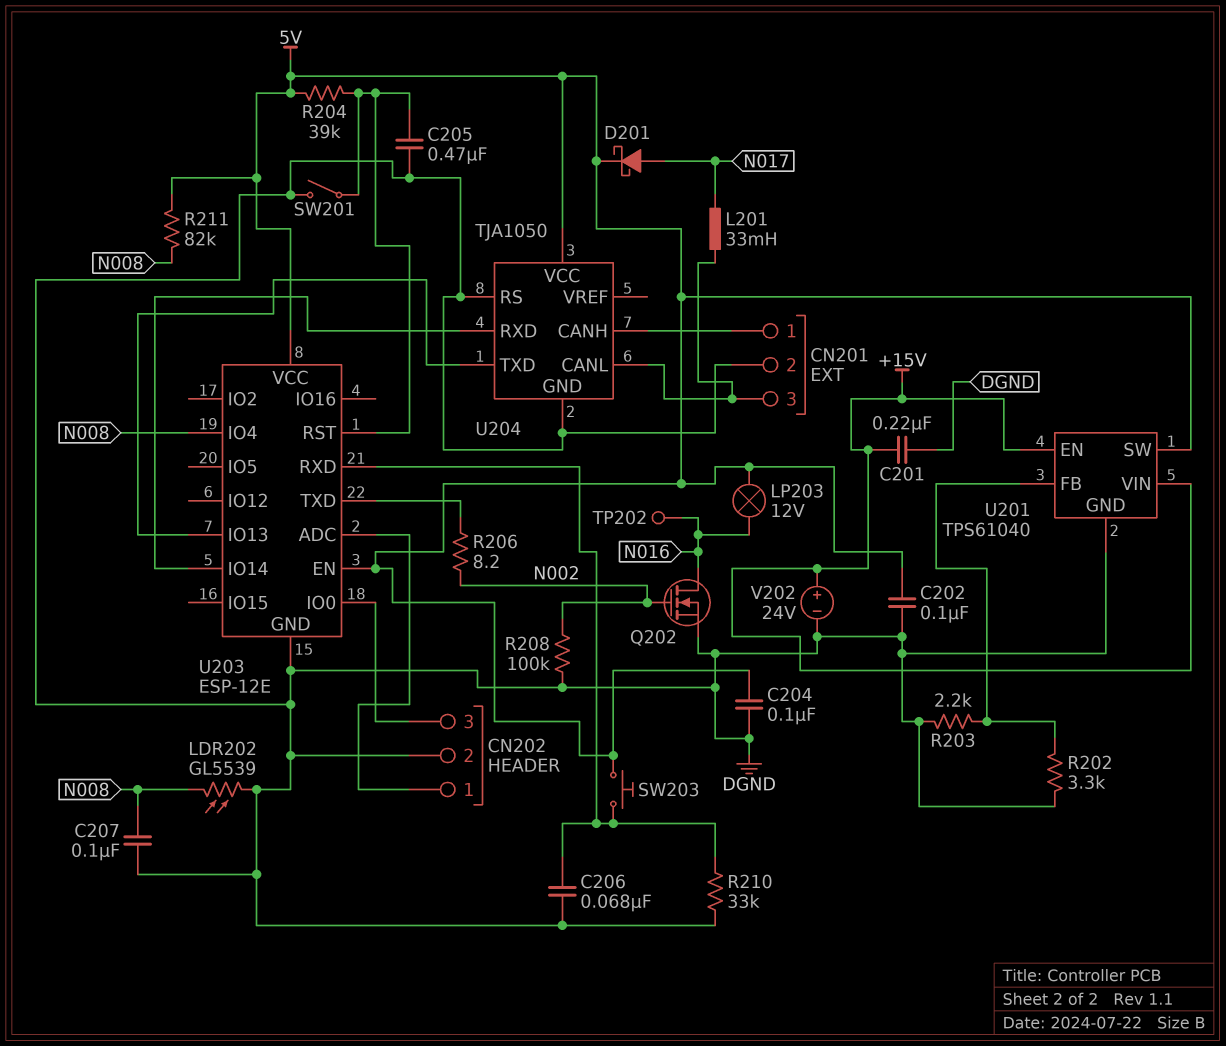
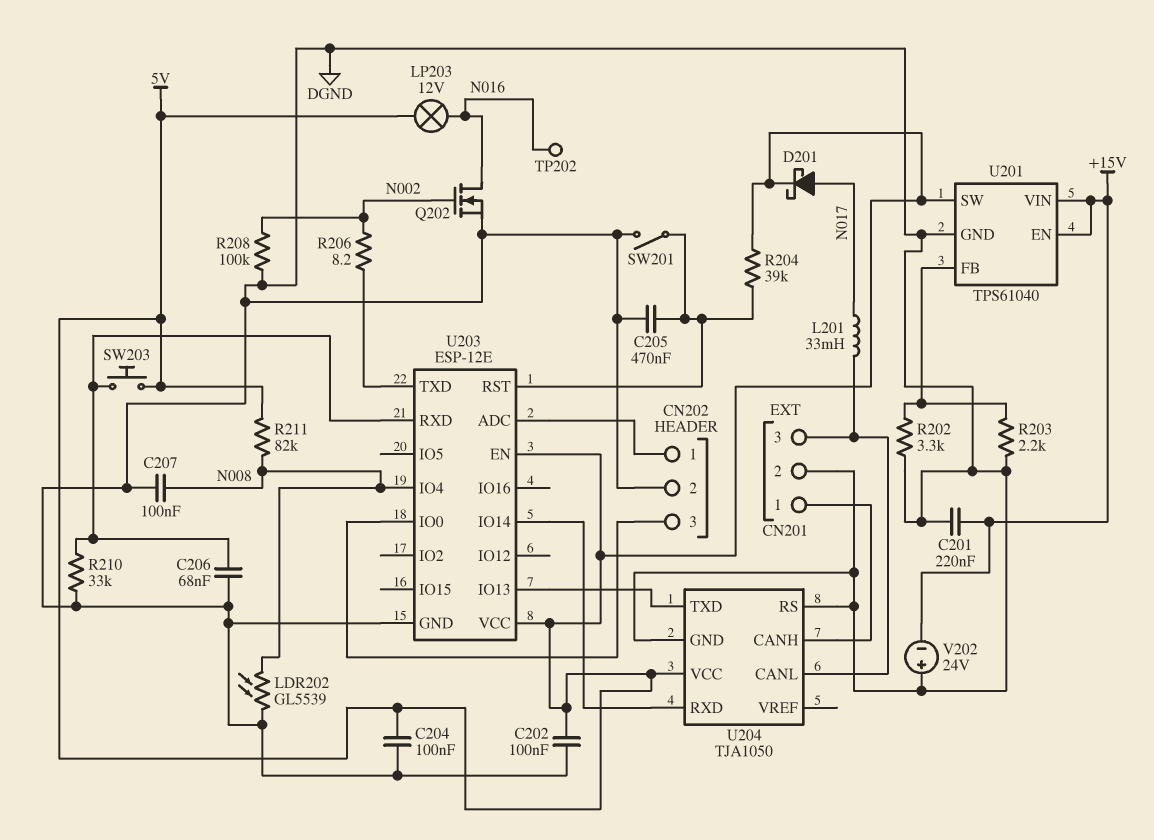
V202: 24V (plus +15V, minus DGND) -> 24V (plus DGND, minus +15V)

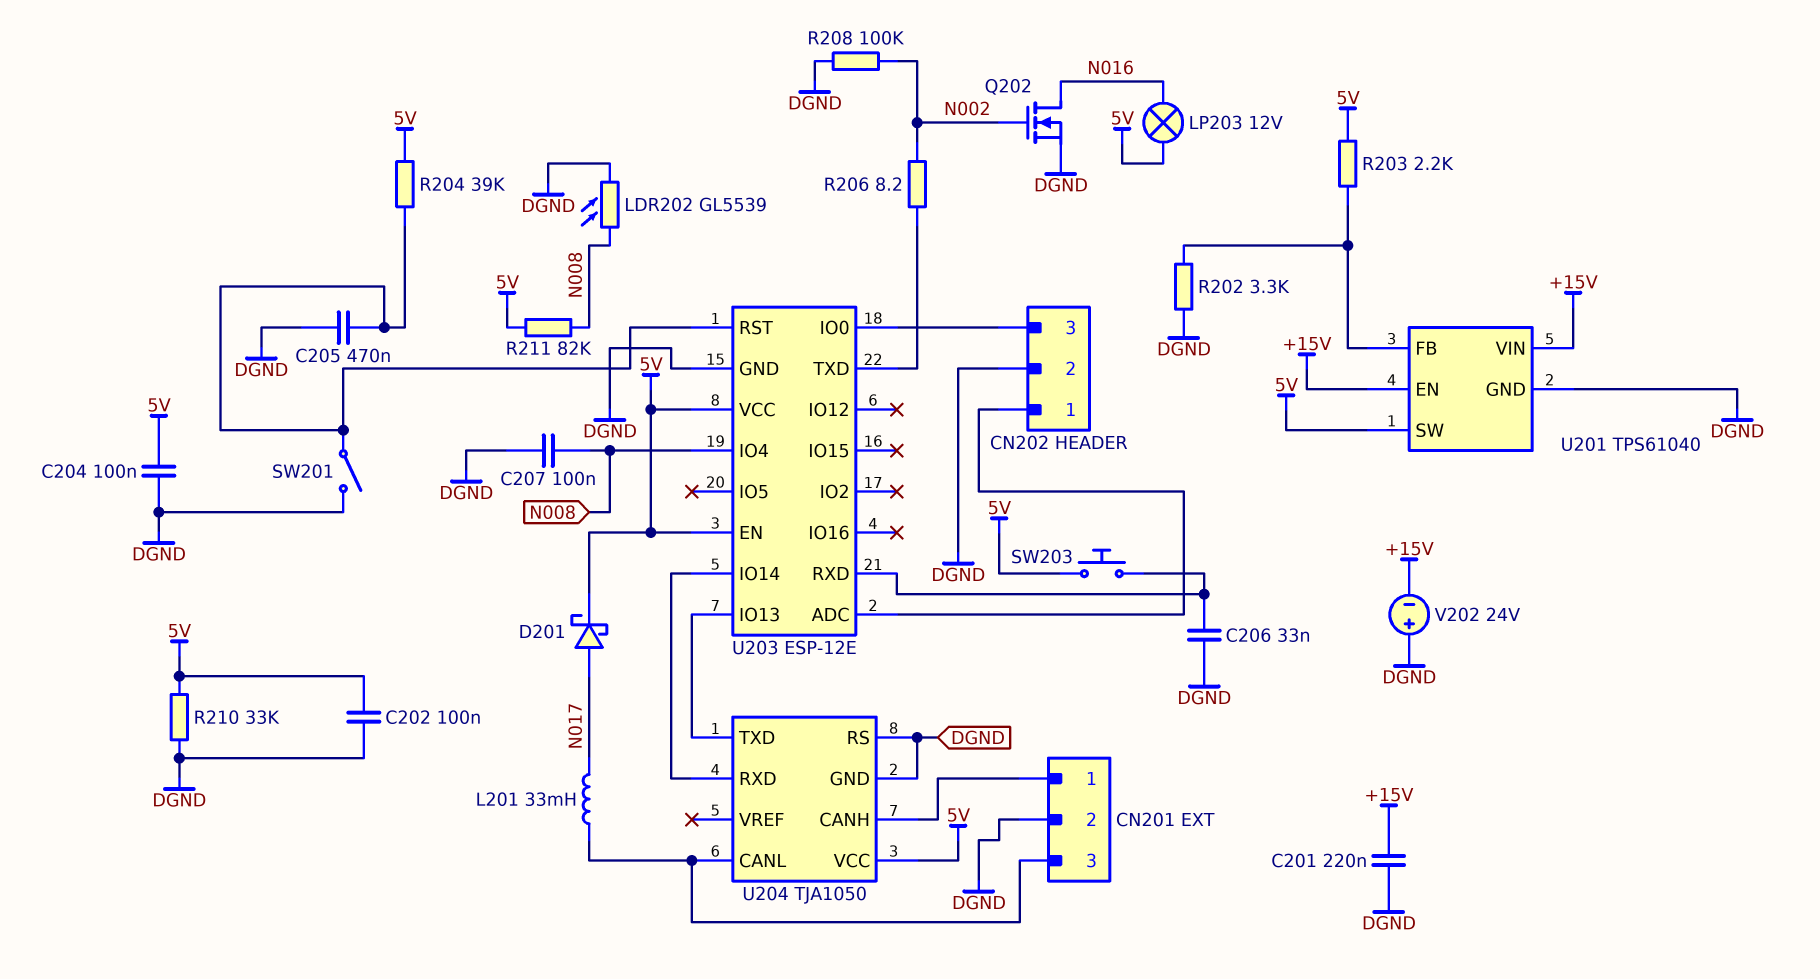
C206: 68nF (DGND, U203/RXD) -> 33nF (DGND, U203/RXD)
R203: 2.2k (DGND, U201/FB) -> 2.2k (5V, U201/FB)
R210: 33k (DGND, U203/RXD) -> 33k (5V, DGND)
TP202: test point (N016) -> none

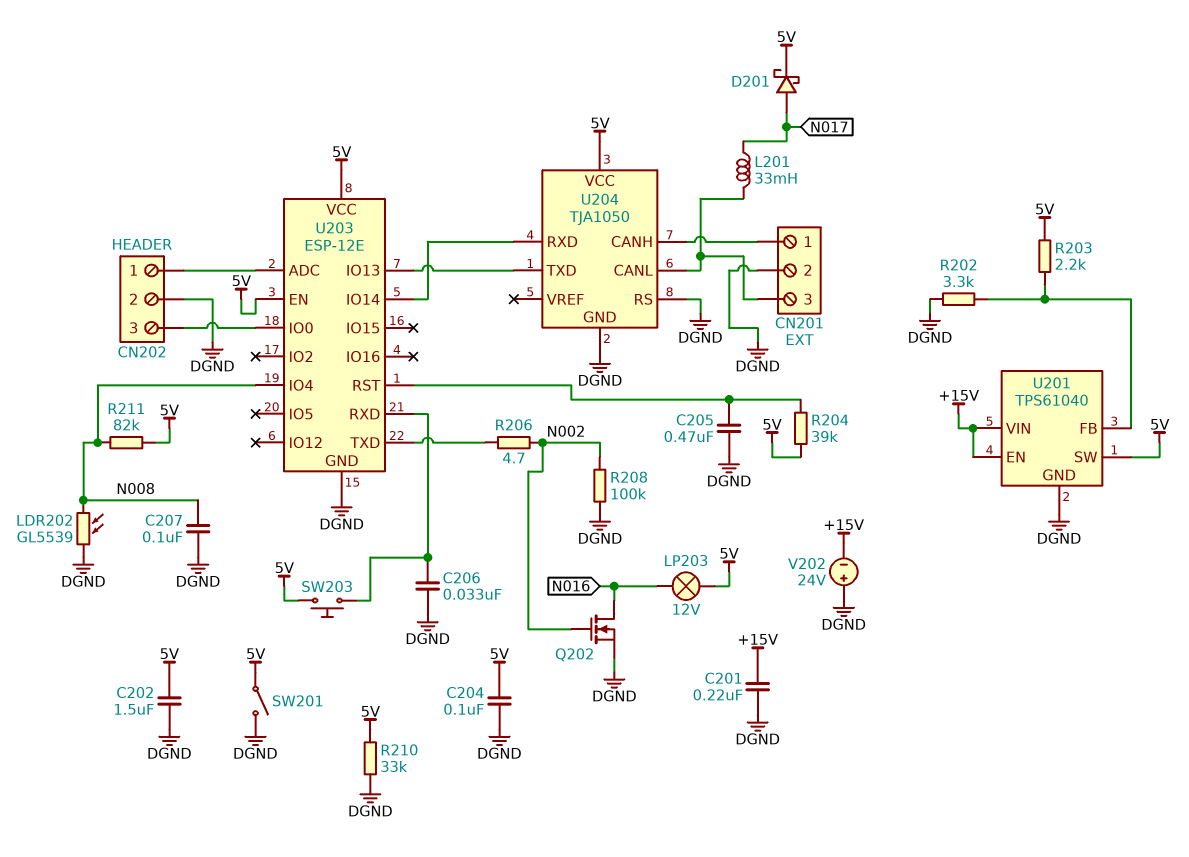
C202: 100nF (5V, DGND) -> 1.5uF (5V, DGND)
R206: 8.2 (N002, U203/TXD) -> 4.7 (N002, U203/TXD)
SW201: switch (DGND, U203/RST) -> switch (5V, DGND)

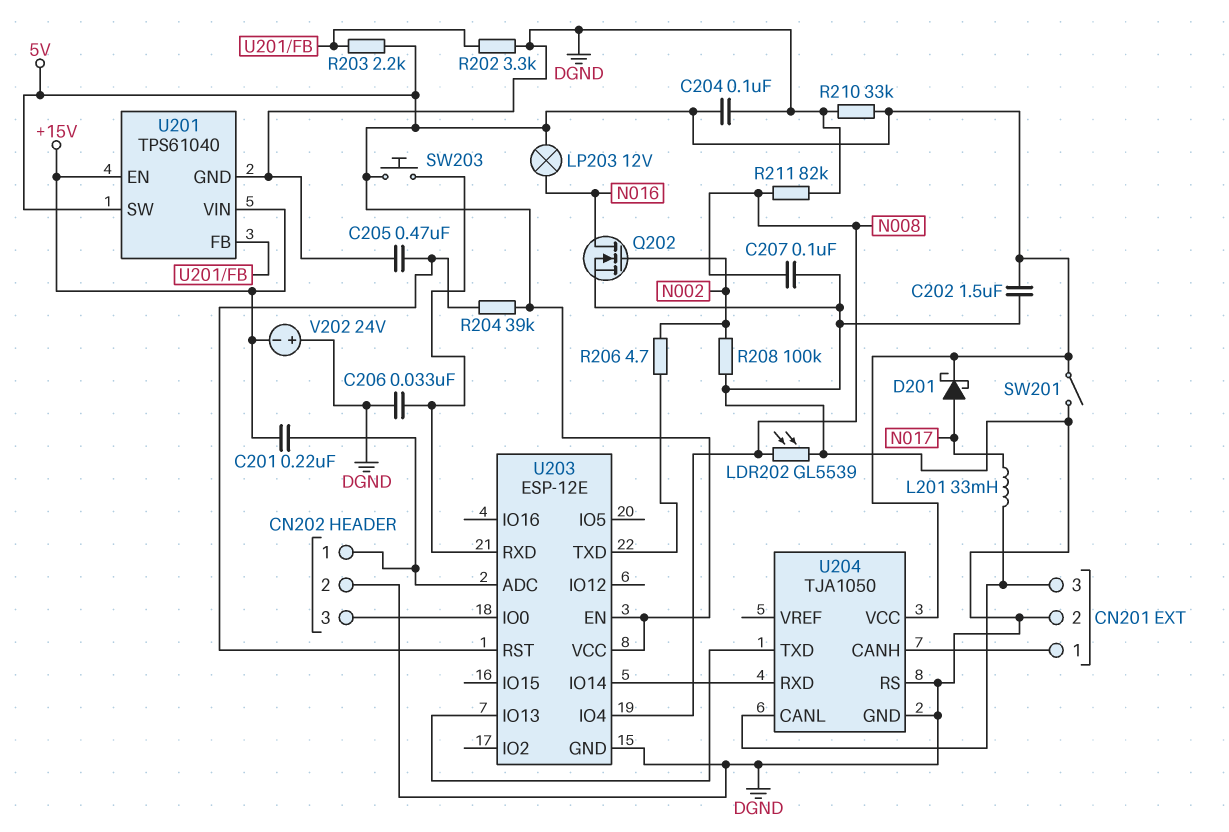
C201: 220nF (+15V, DGND) -> 220nF (+15V, CN202/1)
R211: 82k (5V, N008) -> 82k (DGND, N008)

